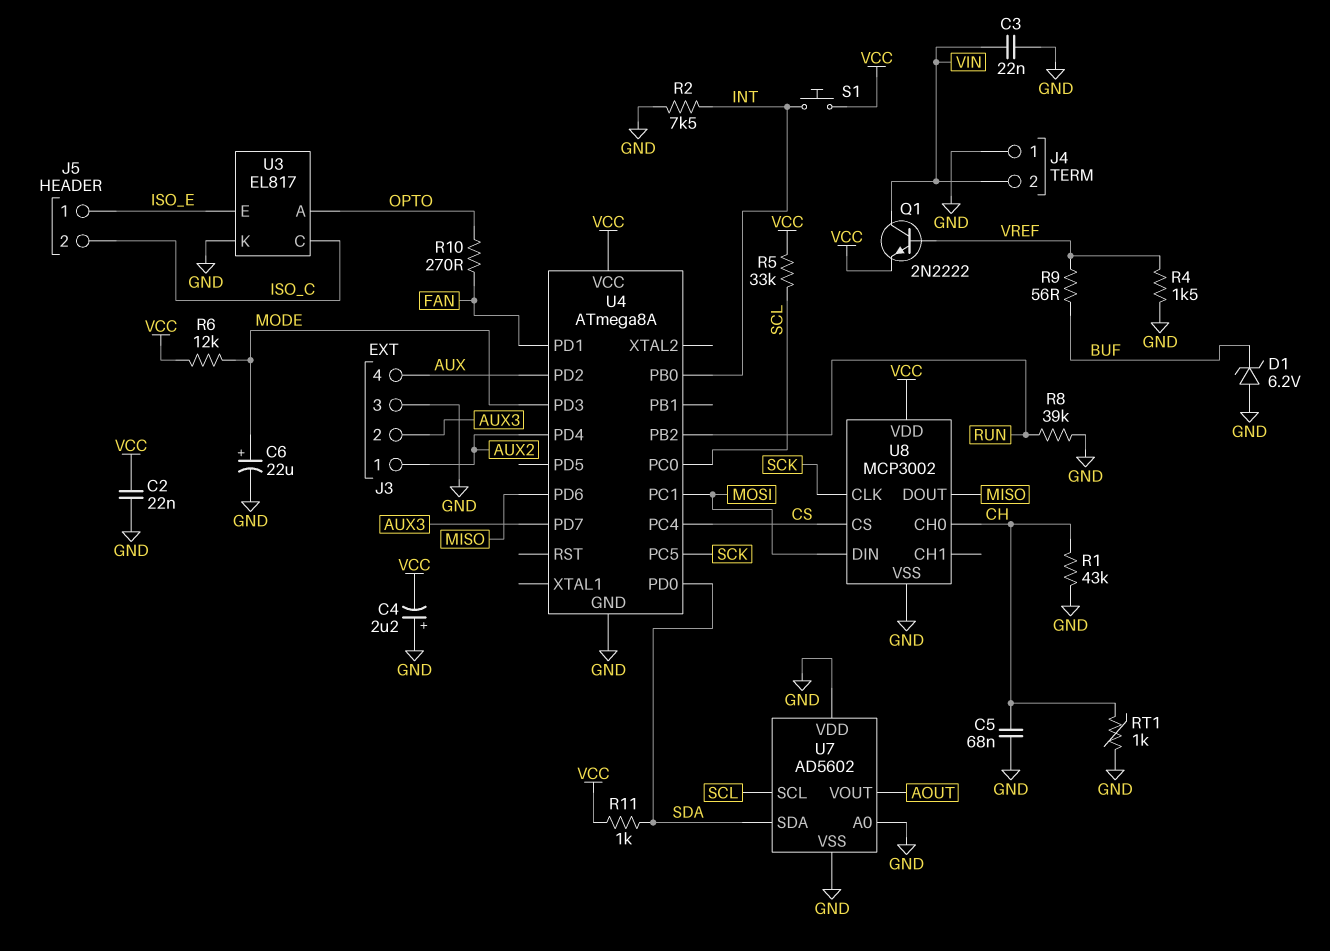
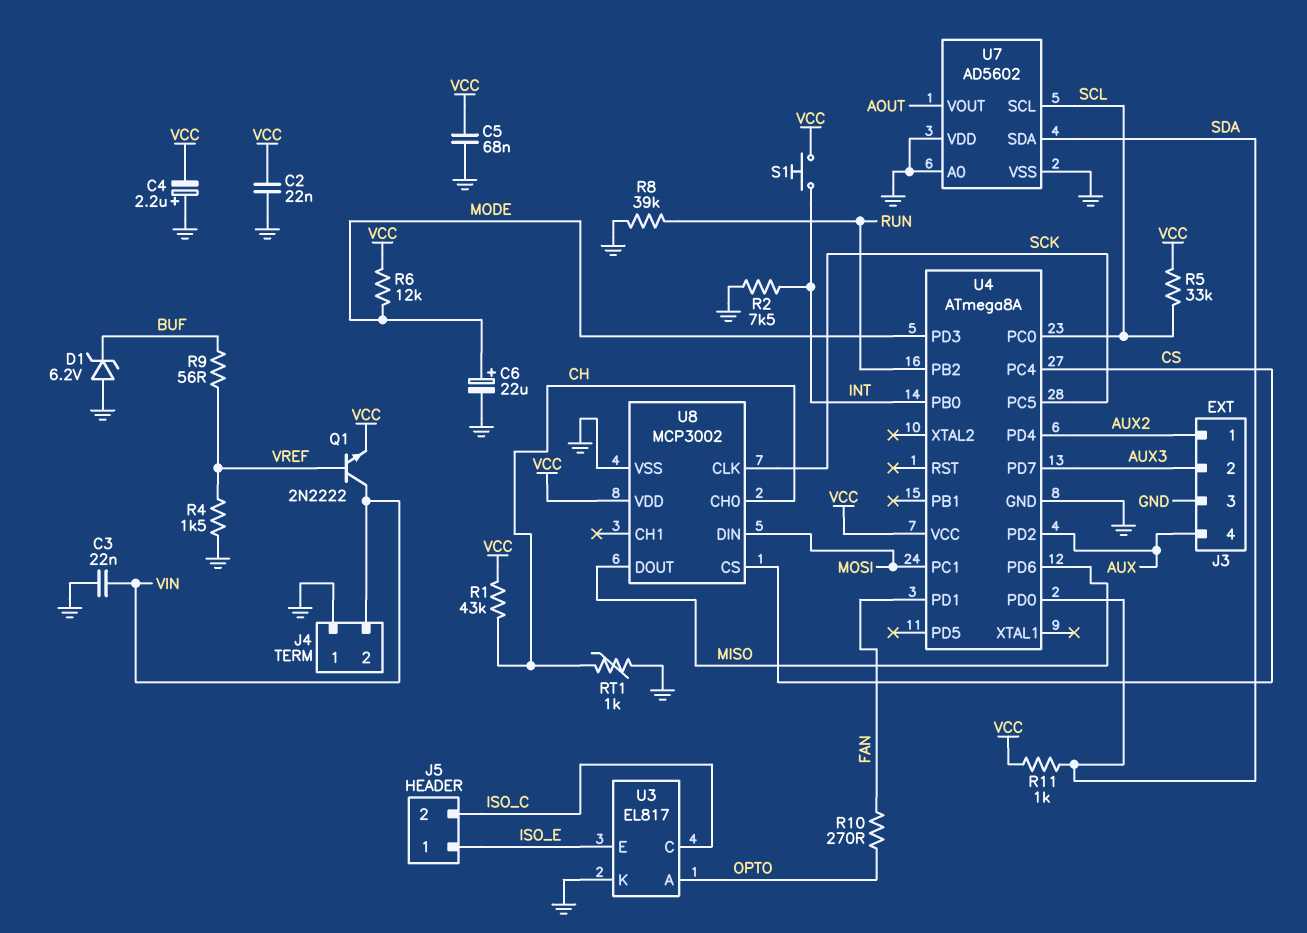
C5: 68nF (CH, GND) -> 68nF (GND, VCC)
R1: 43k (CH, GND) -> 43k (CH, VCC)

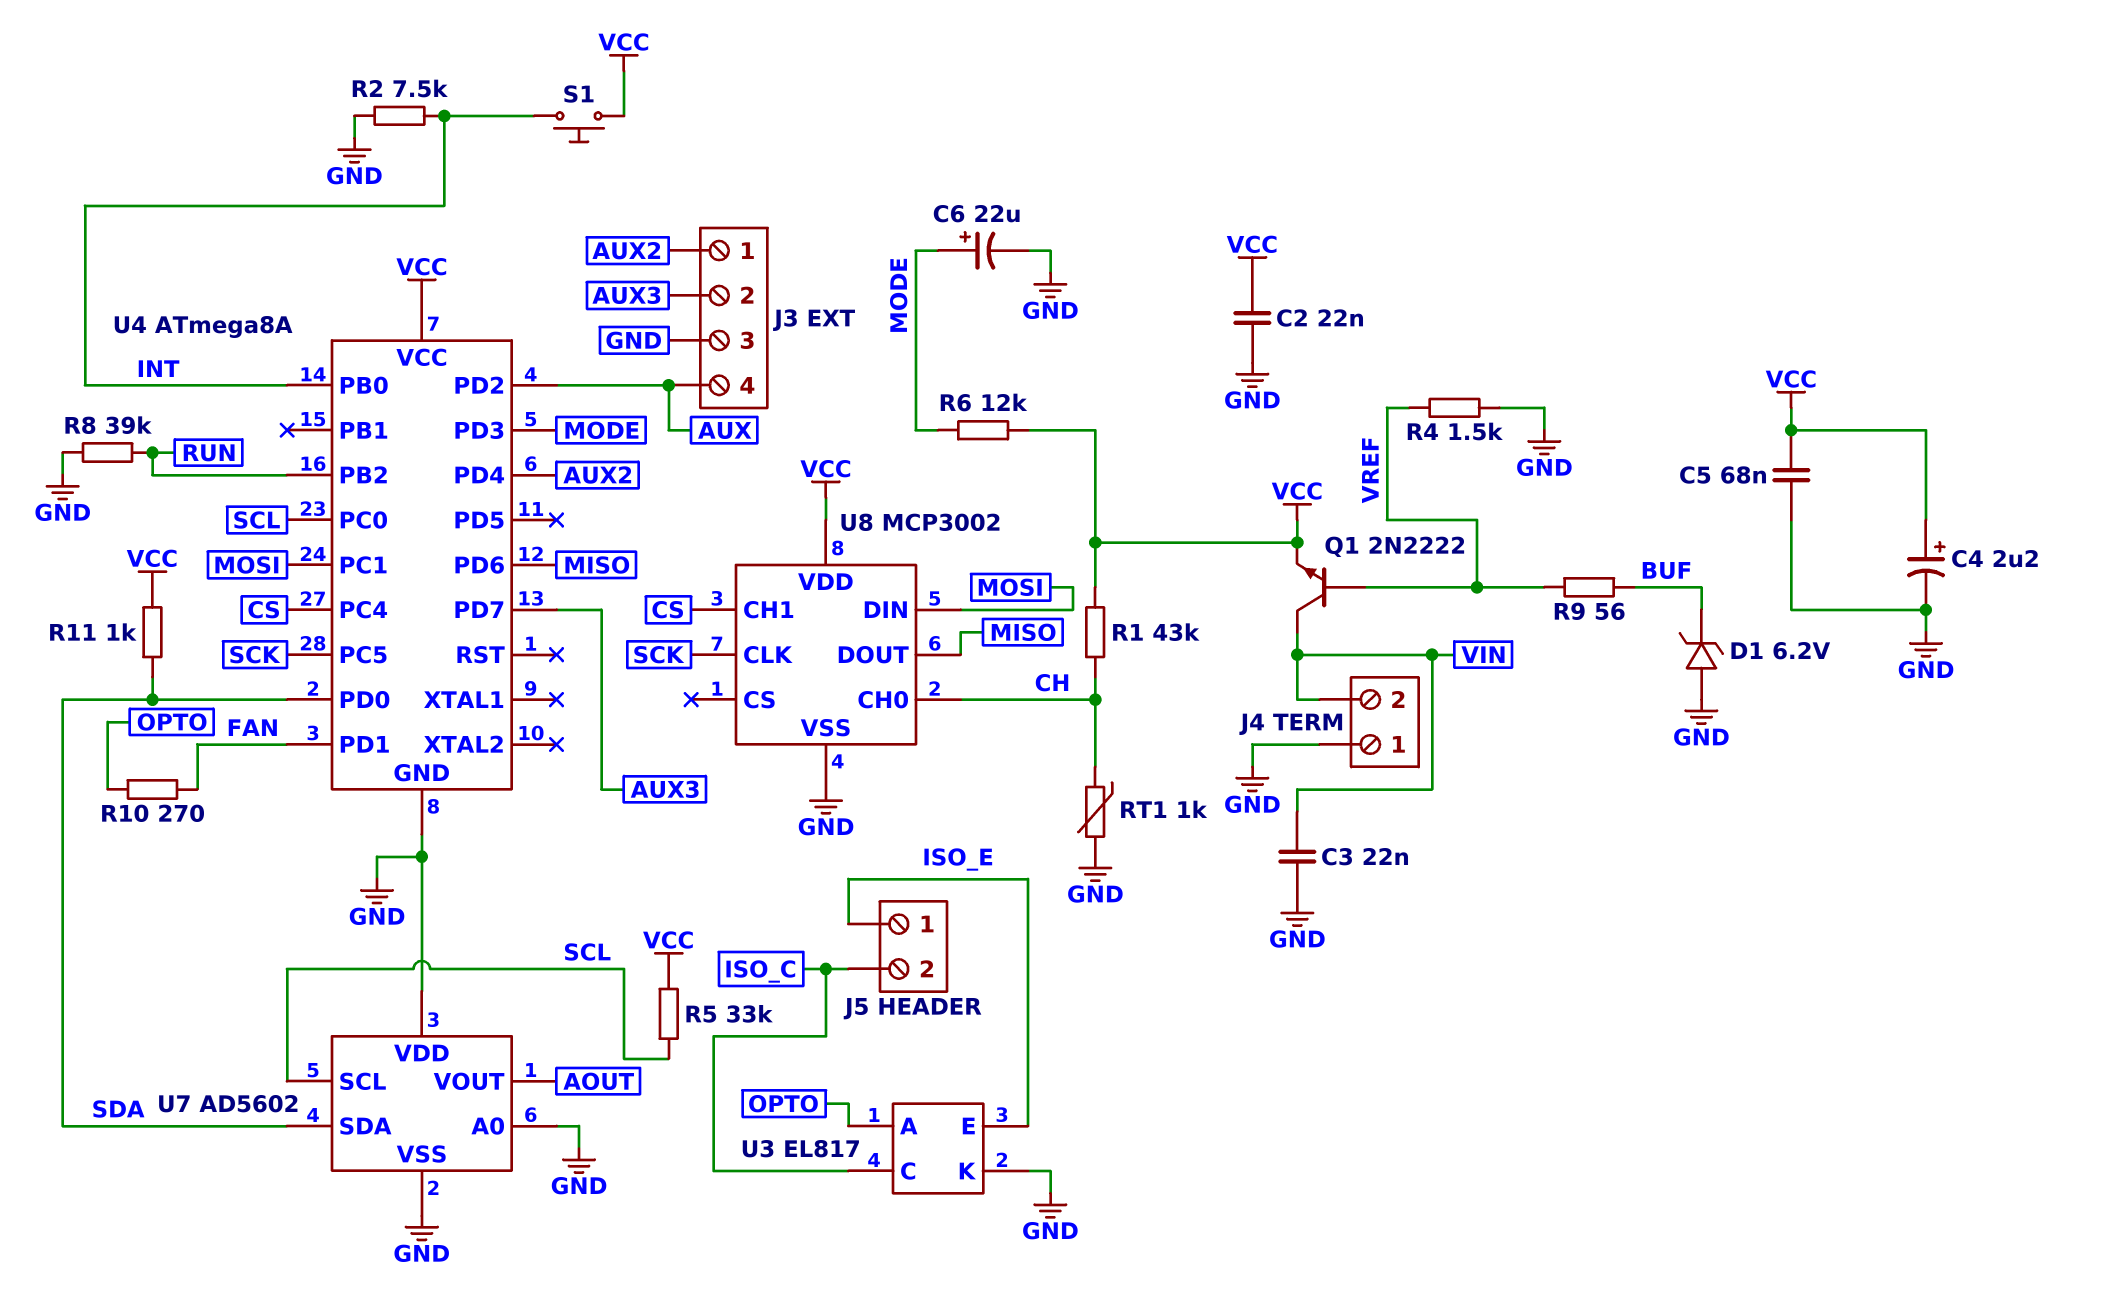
C4: 2.2uF (plus GND, minus VCC) -> 2.2uF (plus VCC, minus GND)
U8 pin CH1: none -> CS
U8 pin CS: CS -> none

